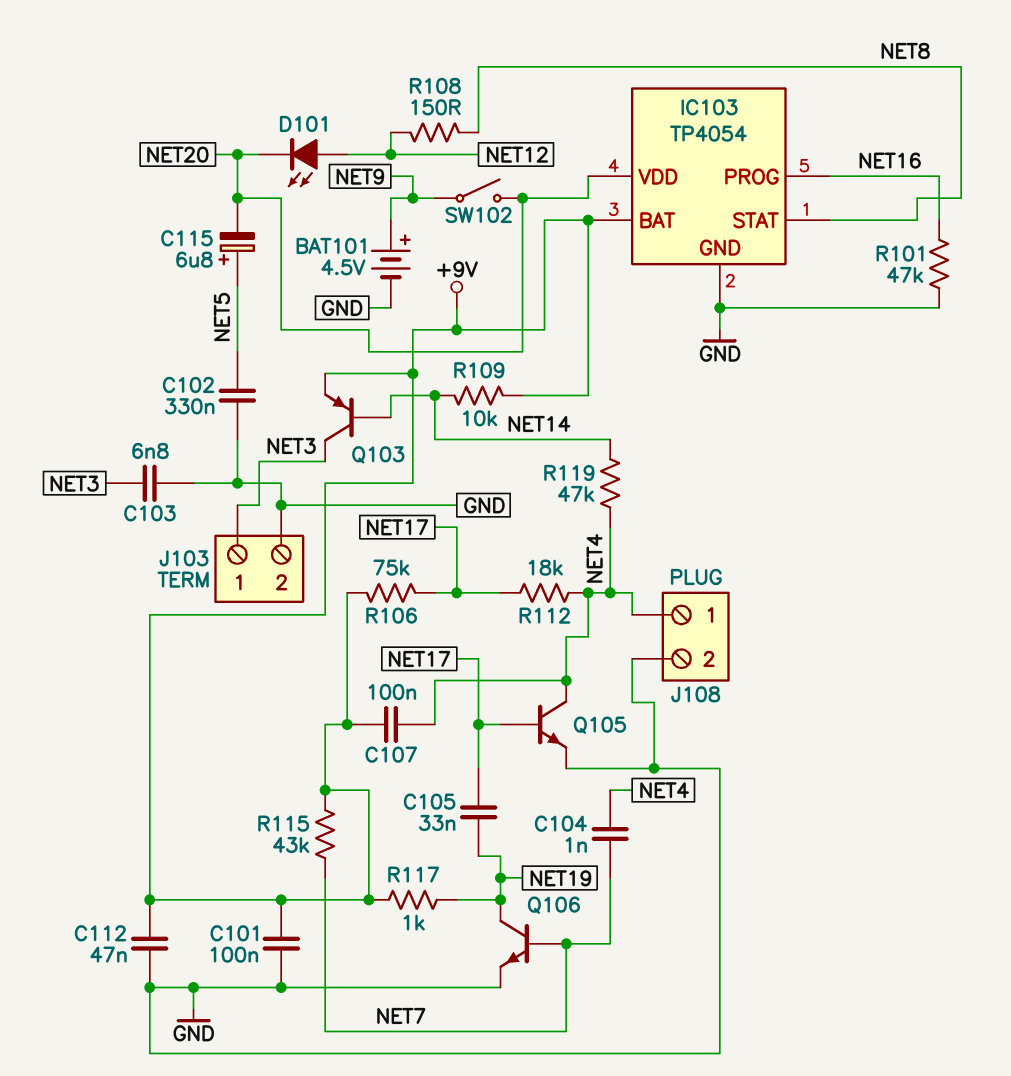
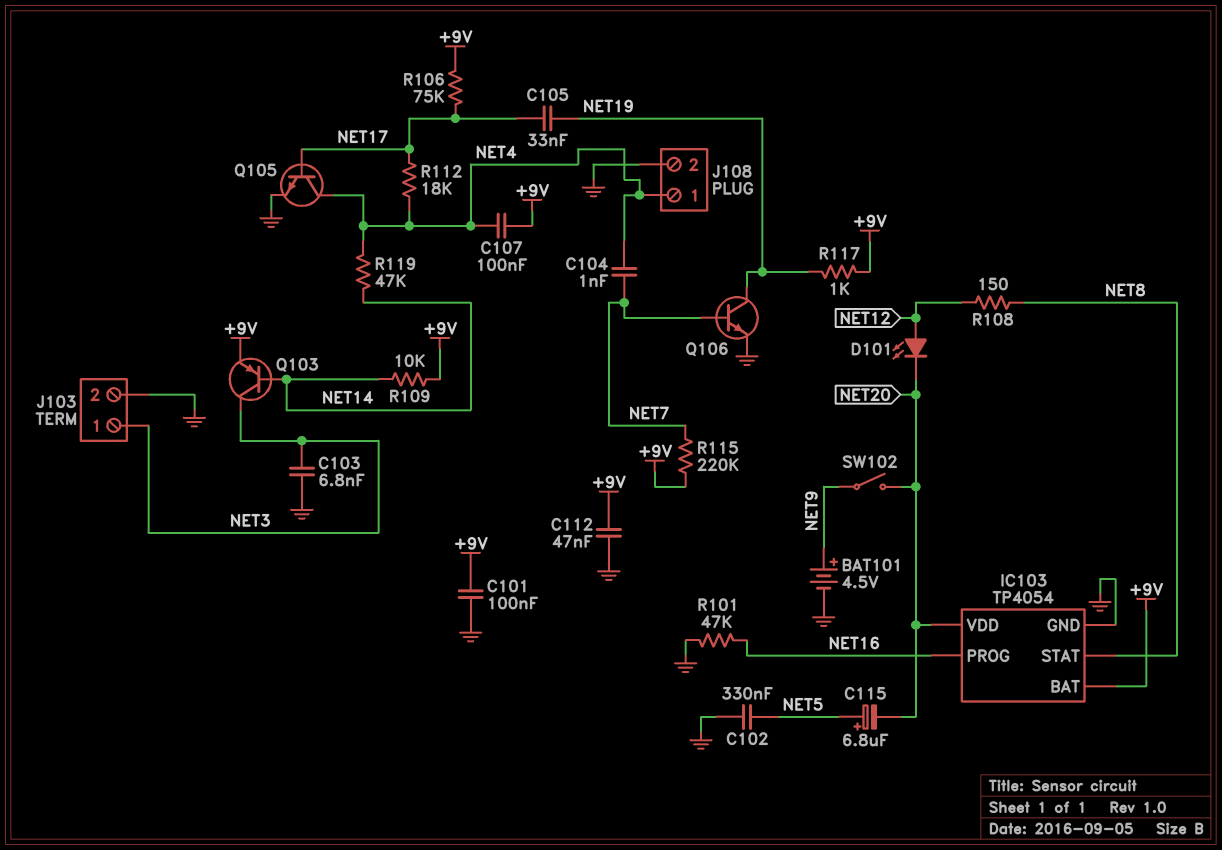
R115: 43k (+9V, NET7) -> 220k (+9V, NET7)

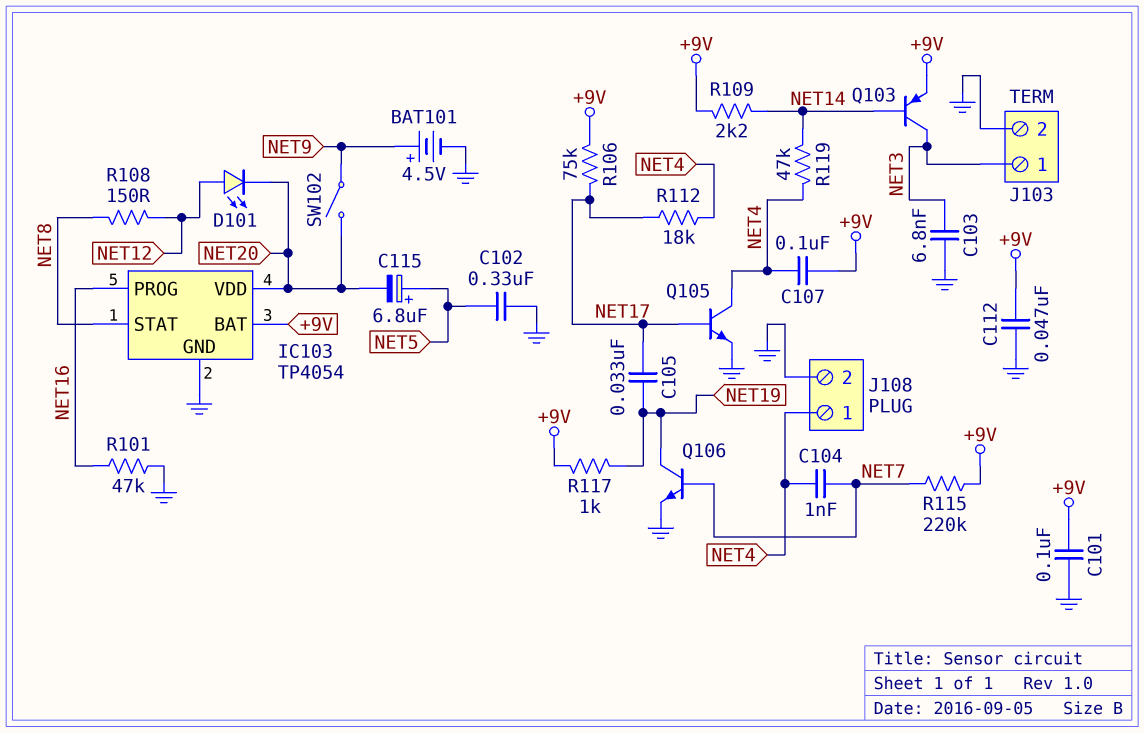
R109: 10k (+9V, NET14) -> 2.2k (+9V, NET14)

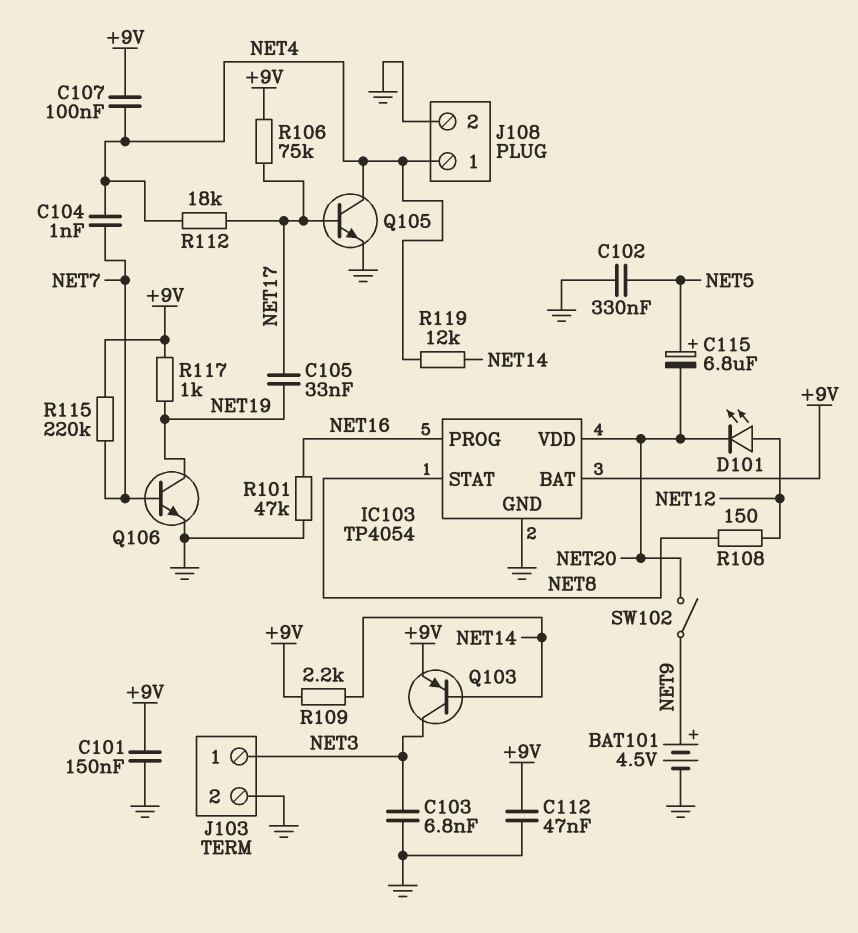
C101: 100nF (+9V, GND) -> 150nF (+9V, GND)
R119: 47k (NET4, NET14) -> 12k (NET4, NET14)

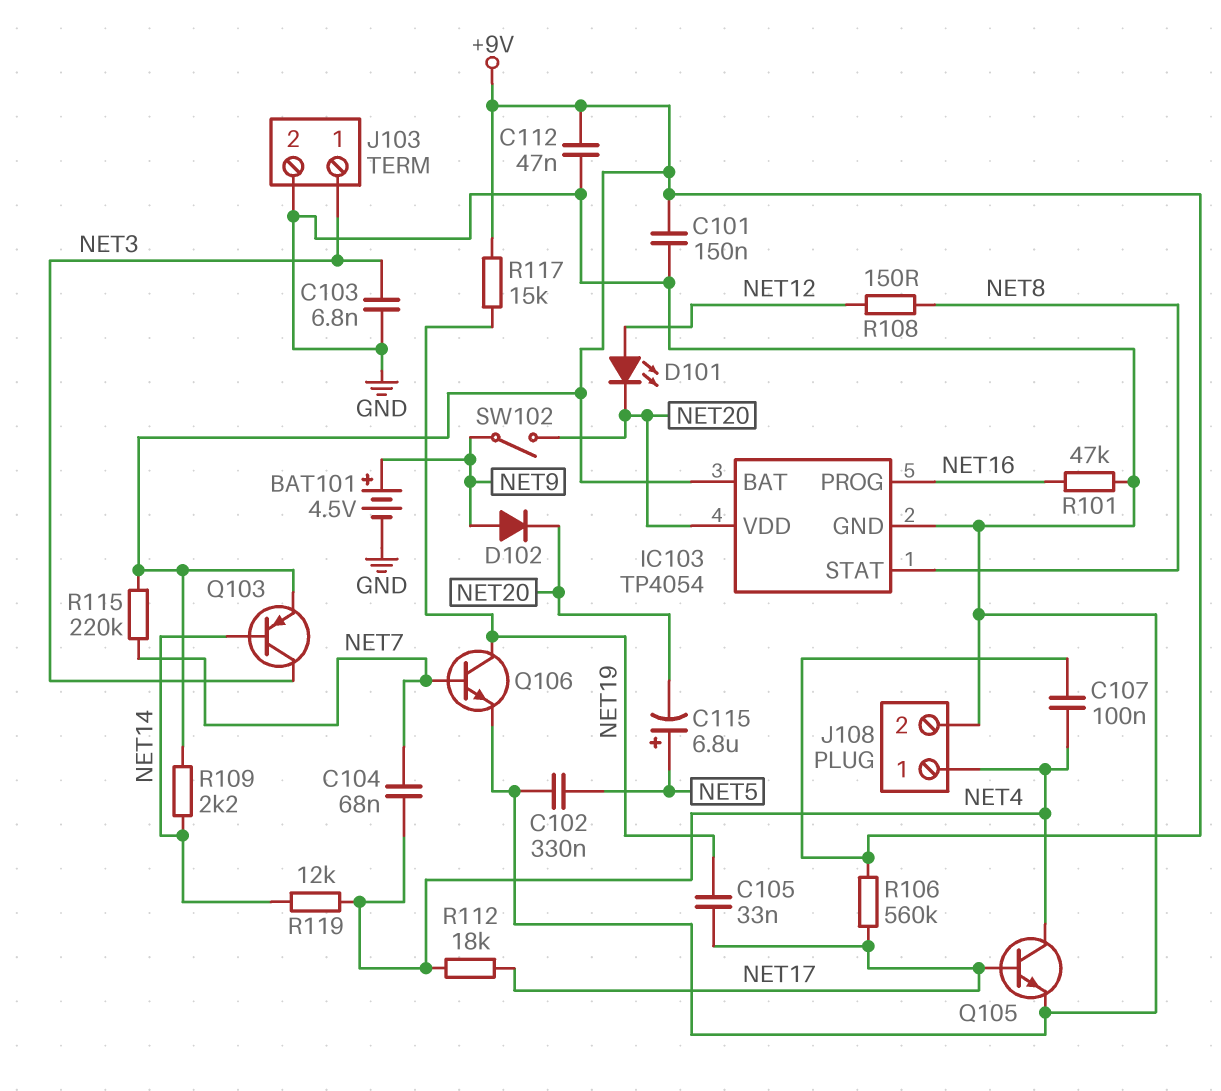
C104: 1nF (NET4, NET7) -> 68nF (NET4, NET7)
D102: none -> diode (A NET9, K NET20)
R106: 75k (+9V, NET17) -> 560k (+9V, NET17)
R117: 1k (+9V, NET19) -> 15k (+9V, NET19)

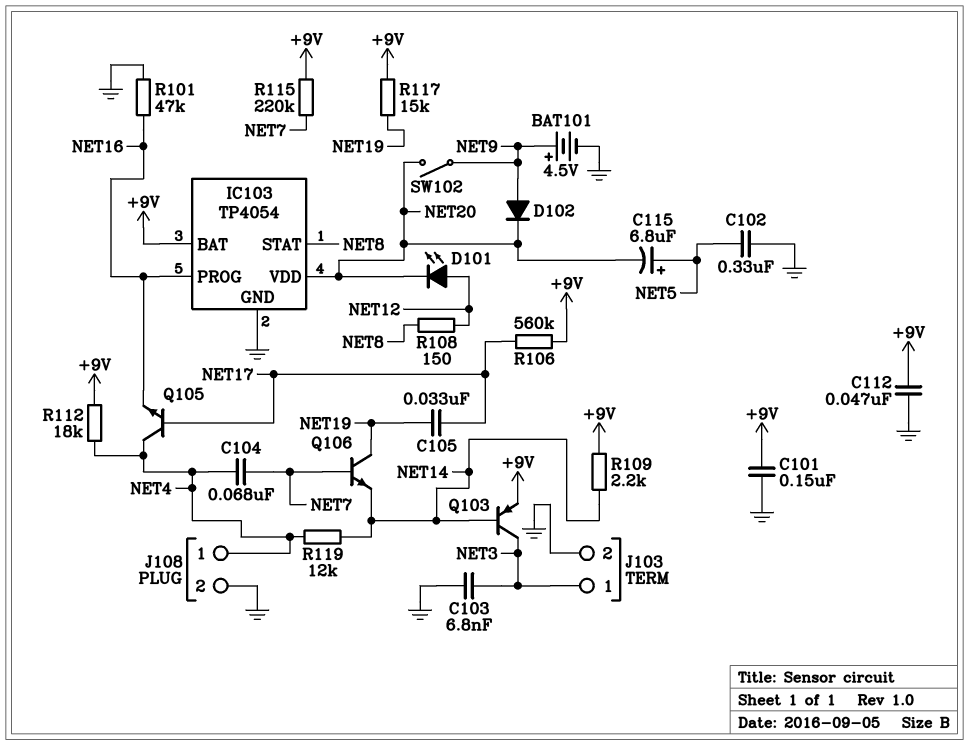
C107: 100nF (+9V, NET4) -> none
Q105: NPN (B NET17, C NET4, E GND) -> NPN (B NET17, C NET4, E NET16)
Q106: NPN (B NET7, C NET19, E GND) -> NPN (B NET7, C NET19, E NET14)
R112: 18k (NET4, NET17) -> 18k (+9V, NET4)

